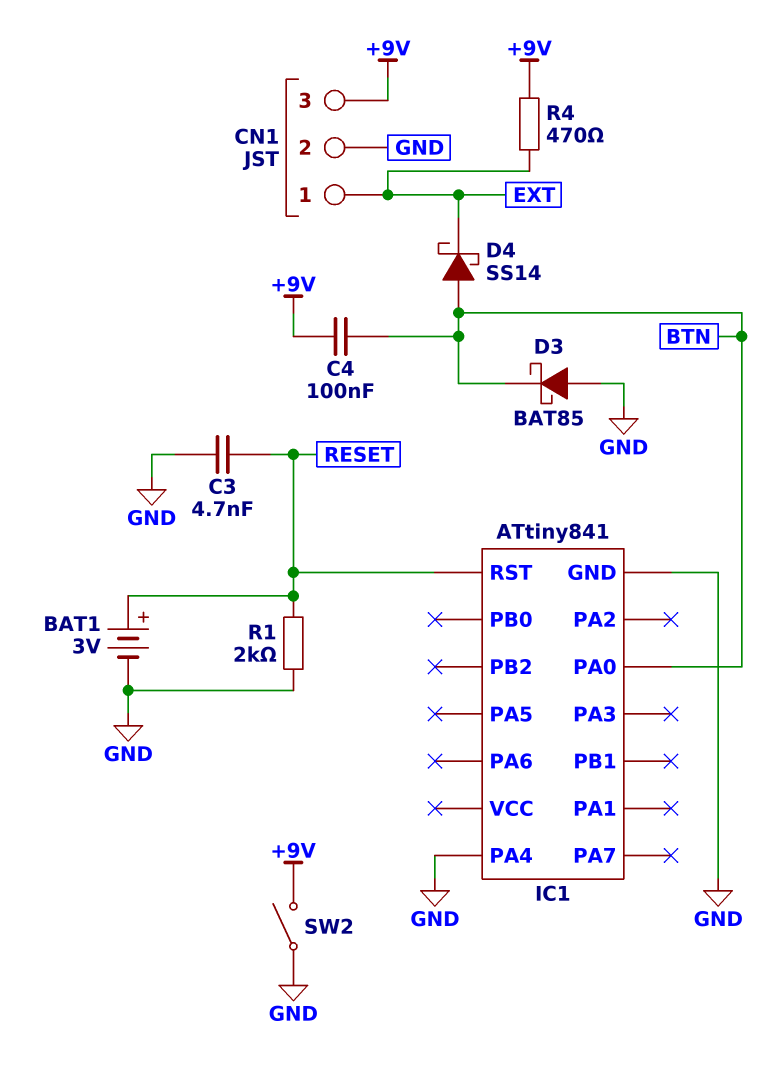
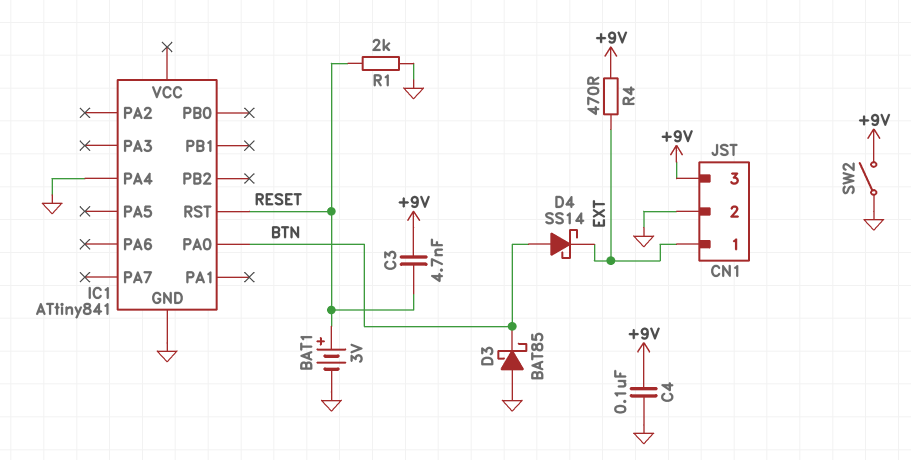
C3: 4.7nF (GND, RESET) -> 4.7nF (+9V, RESET)
C4: 100nF (+9V, BTN) -> 100nF (+9V, GND)

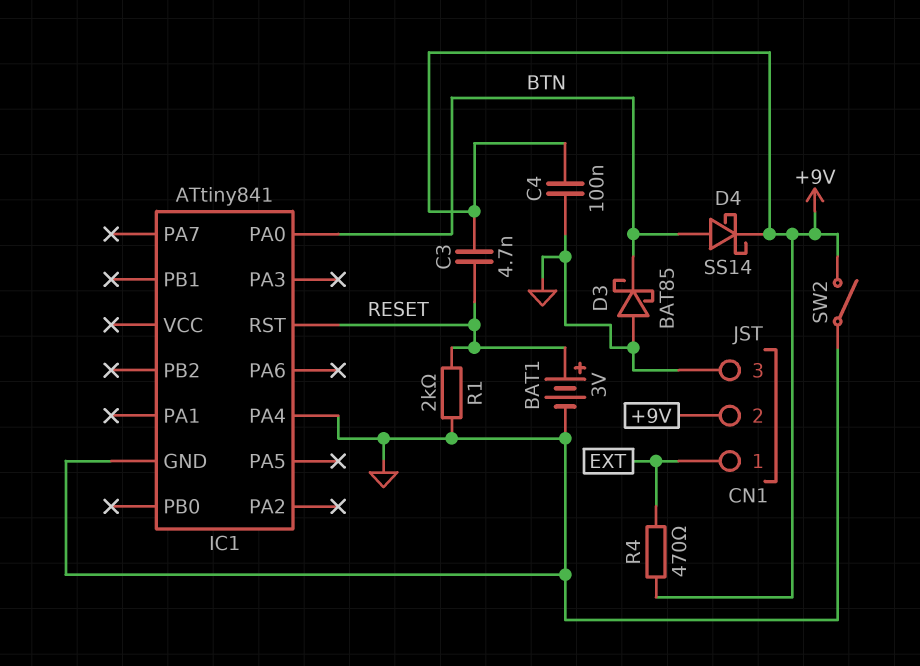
CN1 pin 2: GND -> +9V
CN1 pin 3: +9V -> GND
D4: schottky SS14 (A BTN, K EXT) -> schottky SS14 (A BTN, K +9V)

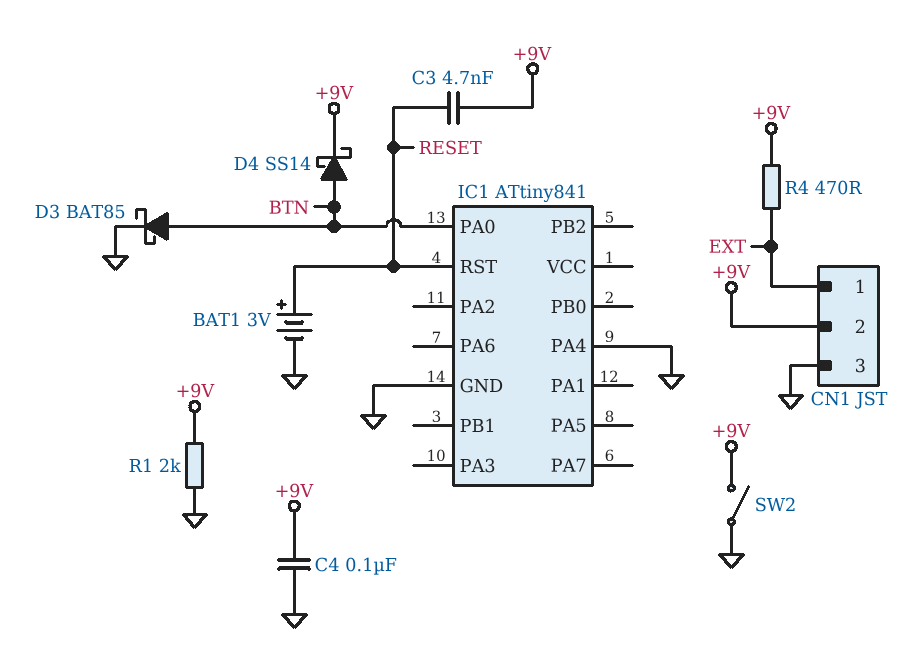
D3: schottky BAT85 (A GND, K BTN) -> schottky BAT85 (A BTN, K GND)
R1: 2k (GND, RESET) -> 2k (+9V, GND)

